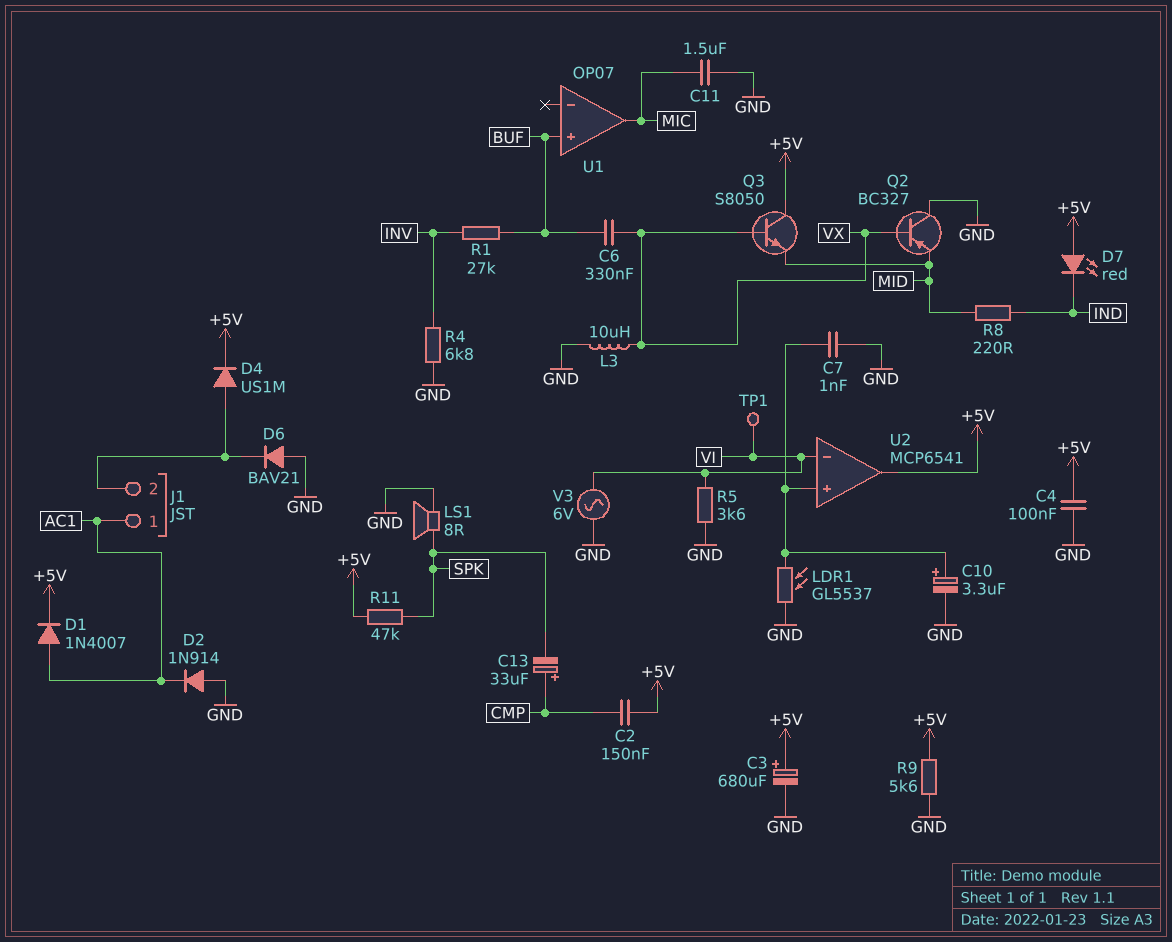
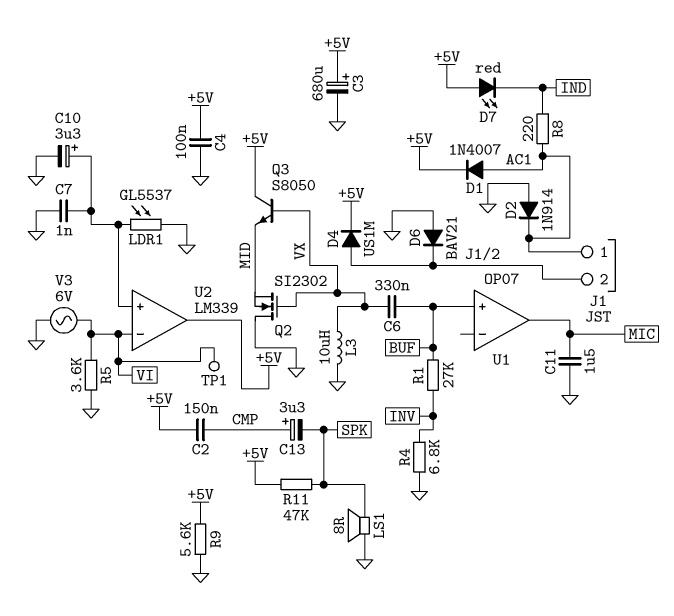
C13: 33uF (plus CMP, minus SPK) -> 3.3uF (plus CMP, minus SPK)
Q2: PNP BC327 (B VX, C GND, E MID) -> NMOS SI2302 (G VX, D GND, S MID)
R8: 220 (IND, MID) -> 220 (AC1, IND)
U2: MCP6541 -> LM339

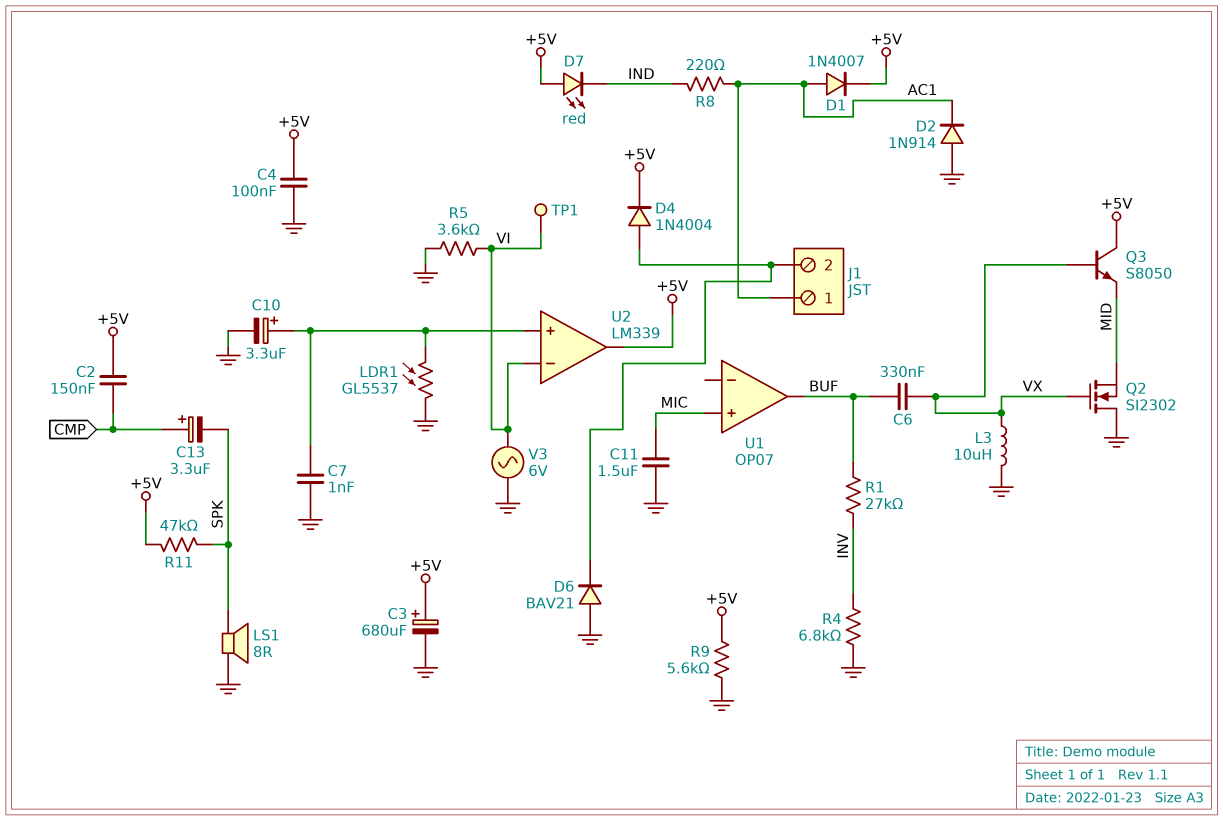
D4: diode US1M (A J1/2, K +5V) -> diode 1N4004 (A J1/2, K +5V)
U1 pin in+: BUF -> MIC
U1 pin out: MIC -> BUF

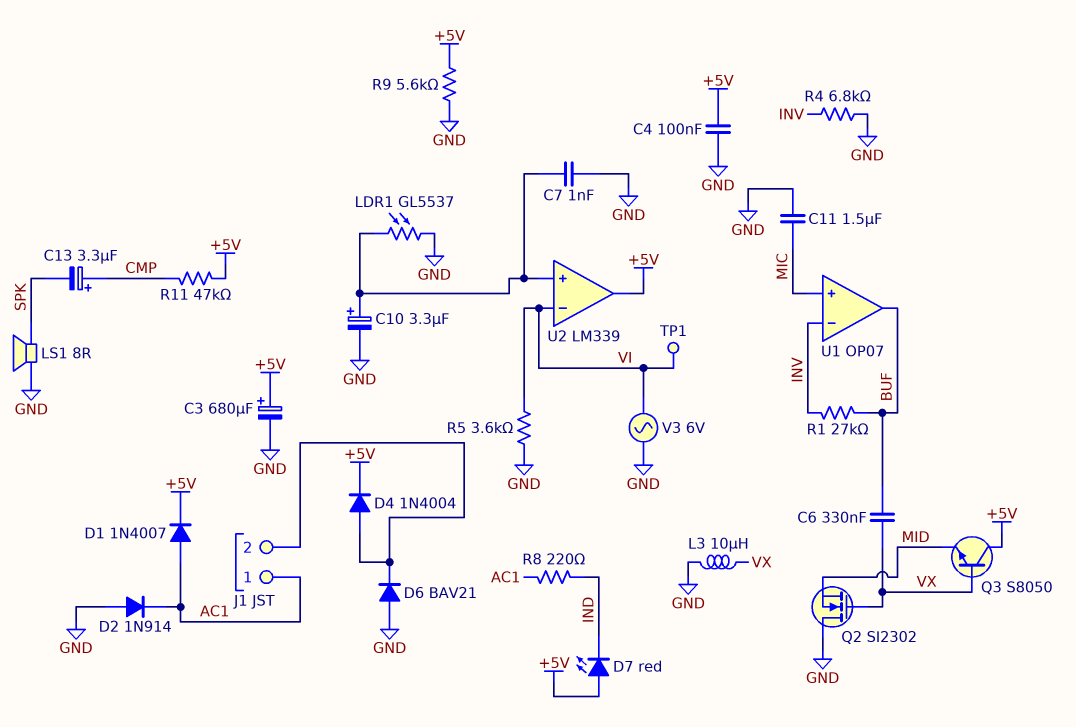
C2: 150nF (+5V, CMP) -> none
R11: 47k (+5V, SPK) -> 47k (+5V, CMP)
U1 pin in-: none -> INV

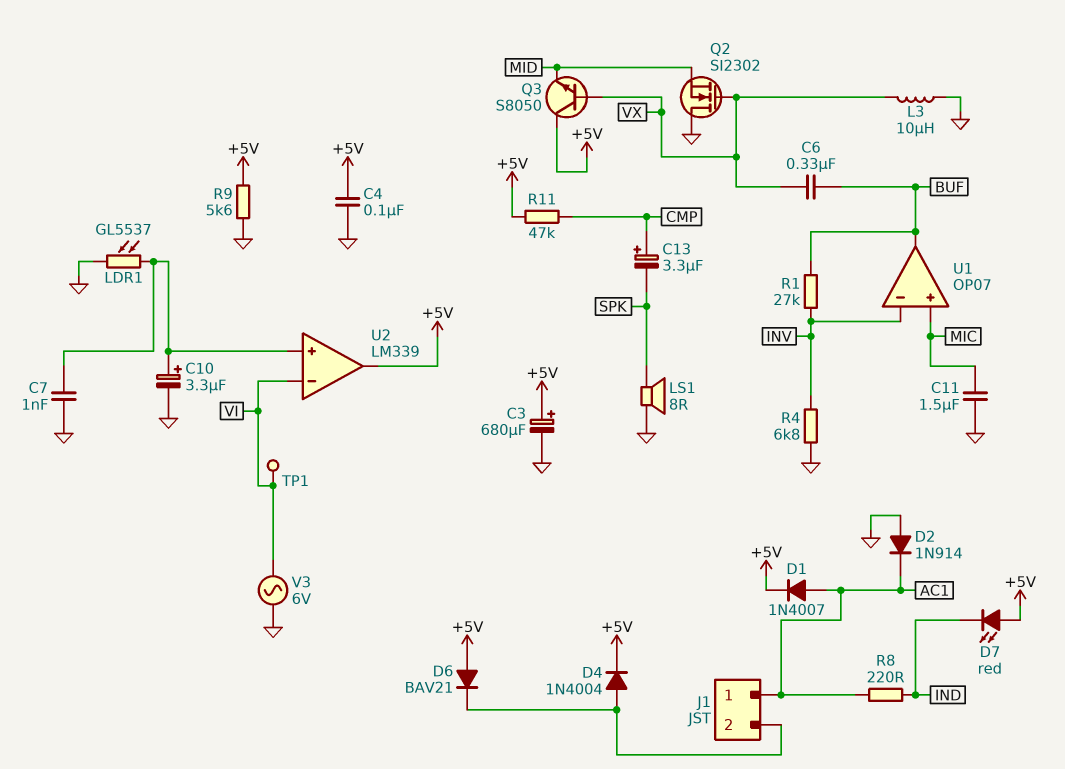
D6: diode BAV21 (A GND, K J1/2) -> diode BAV21 (A +5V, K J1/2)
R5: 3.6k (GND, VI) -> none

